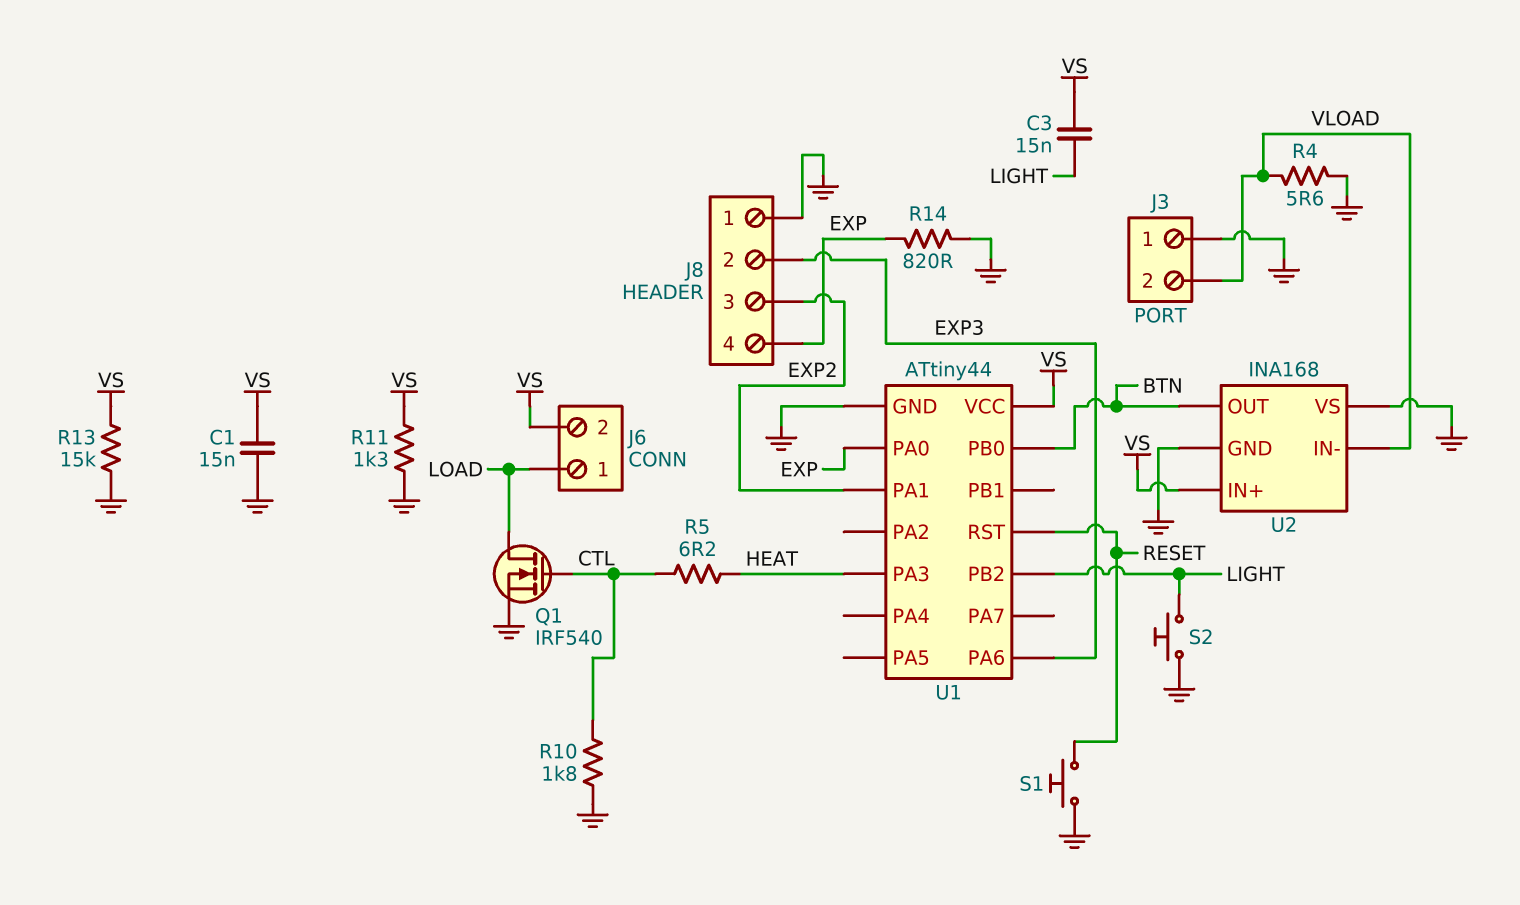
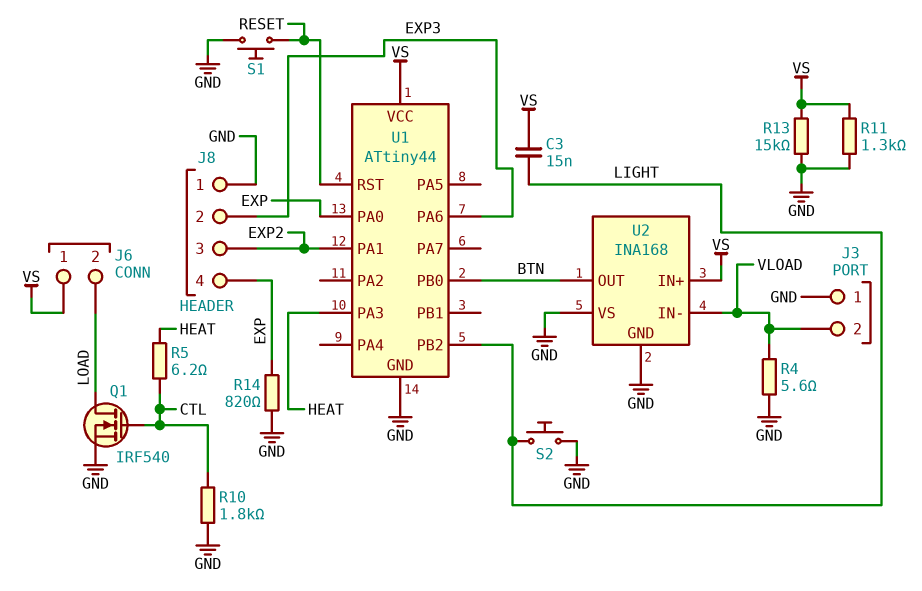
C1: 15nF (GND, VS) -> none
J6 pin 1: LOAD -> VS
J6 pin 2: VS -> LOAD

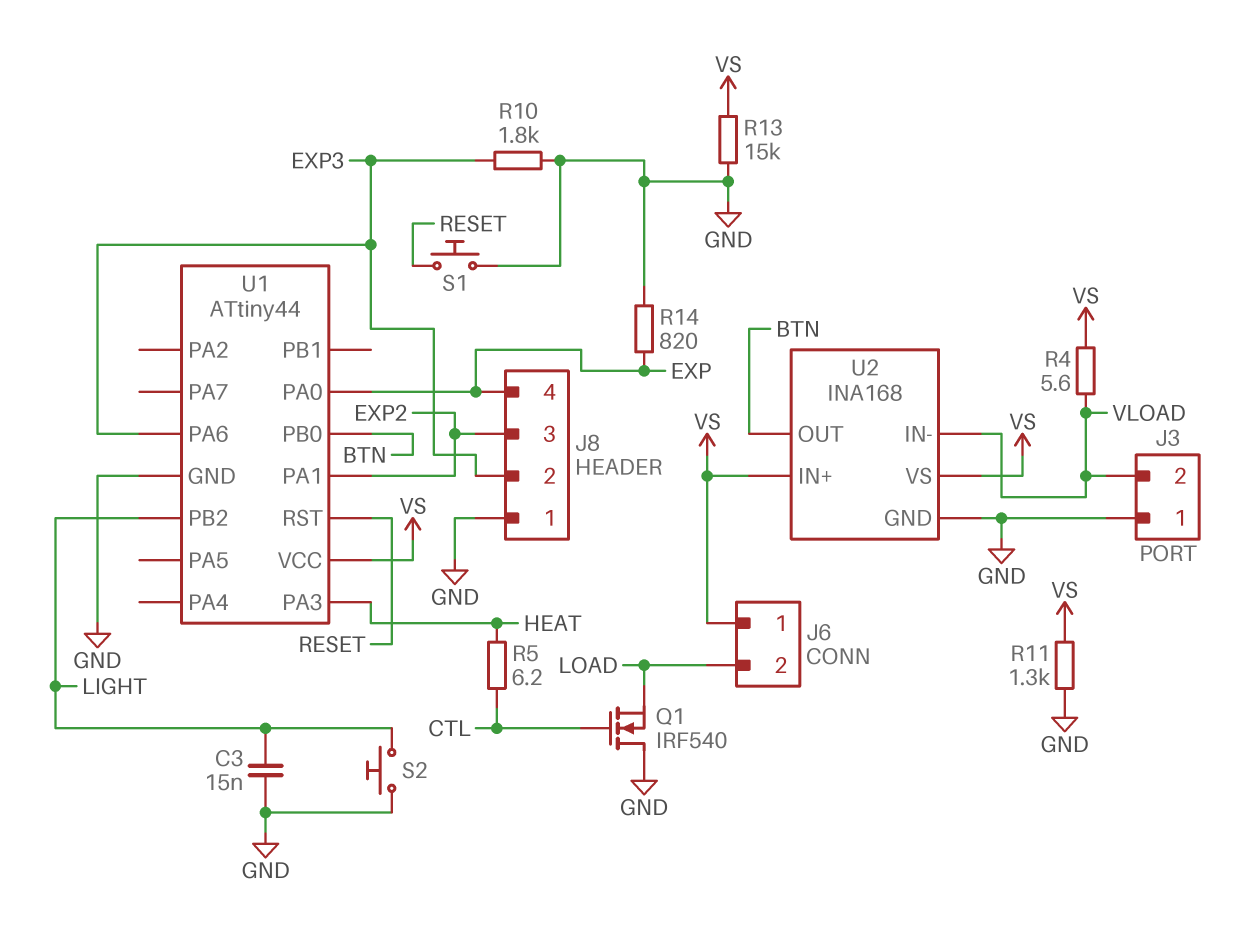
C3: 15nF (LIGHT, VS) -> 15nF (GND, LIGHT)
Q1: NMOS IRF540 (G CTL, D LOAD, S GND) -> NMOS IRF540 (G CTL, D GND, S LOAD)
R4: 5.6 (GND, VLOAD) -> 5.6 (VLOAD, VS)
R10: 1.8k (CTL, GND) -> 1.8k (EXP3, GND)
U2 pin VS: GND -> VS

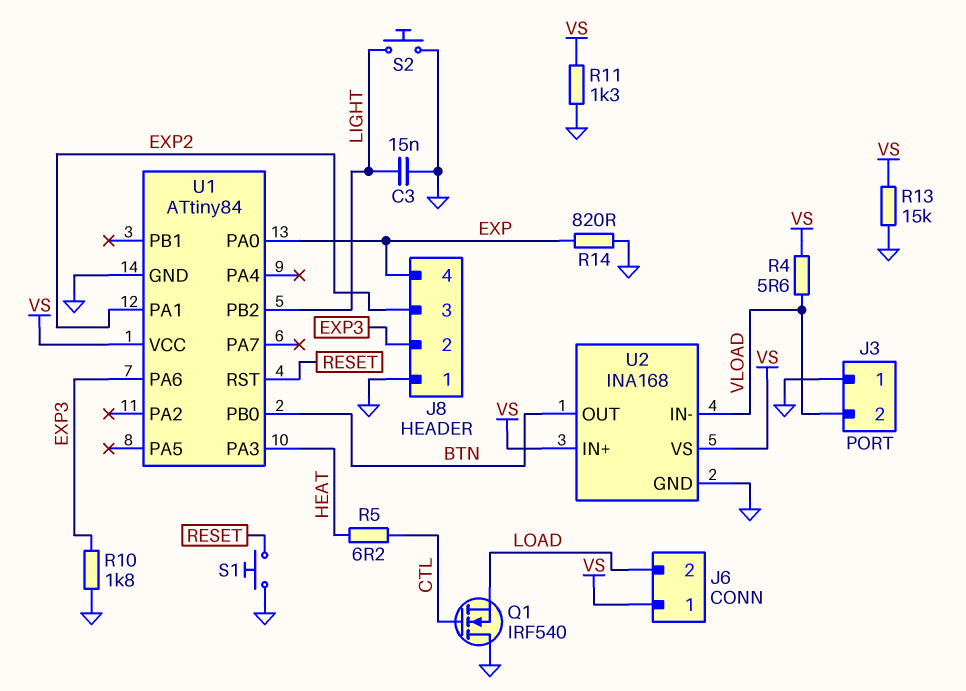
U1: ATtiny44 -> ATtiny84

